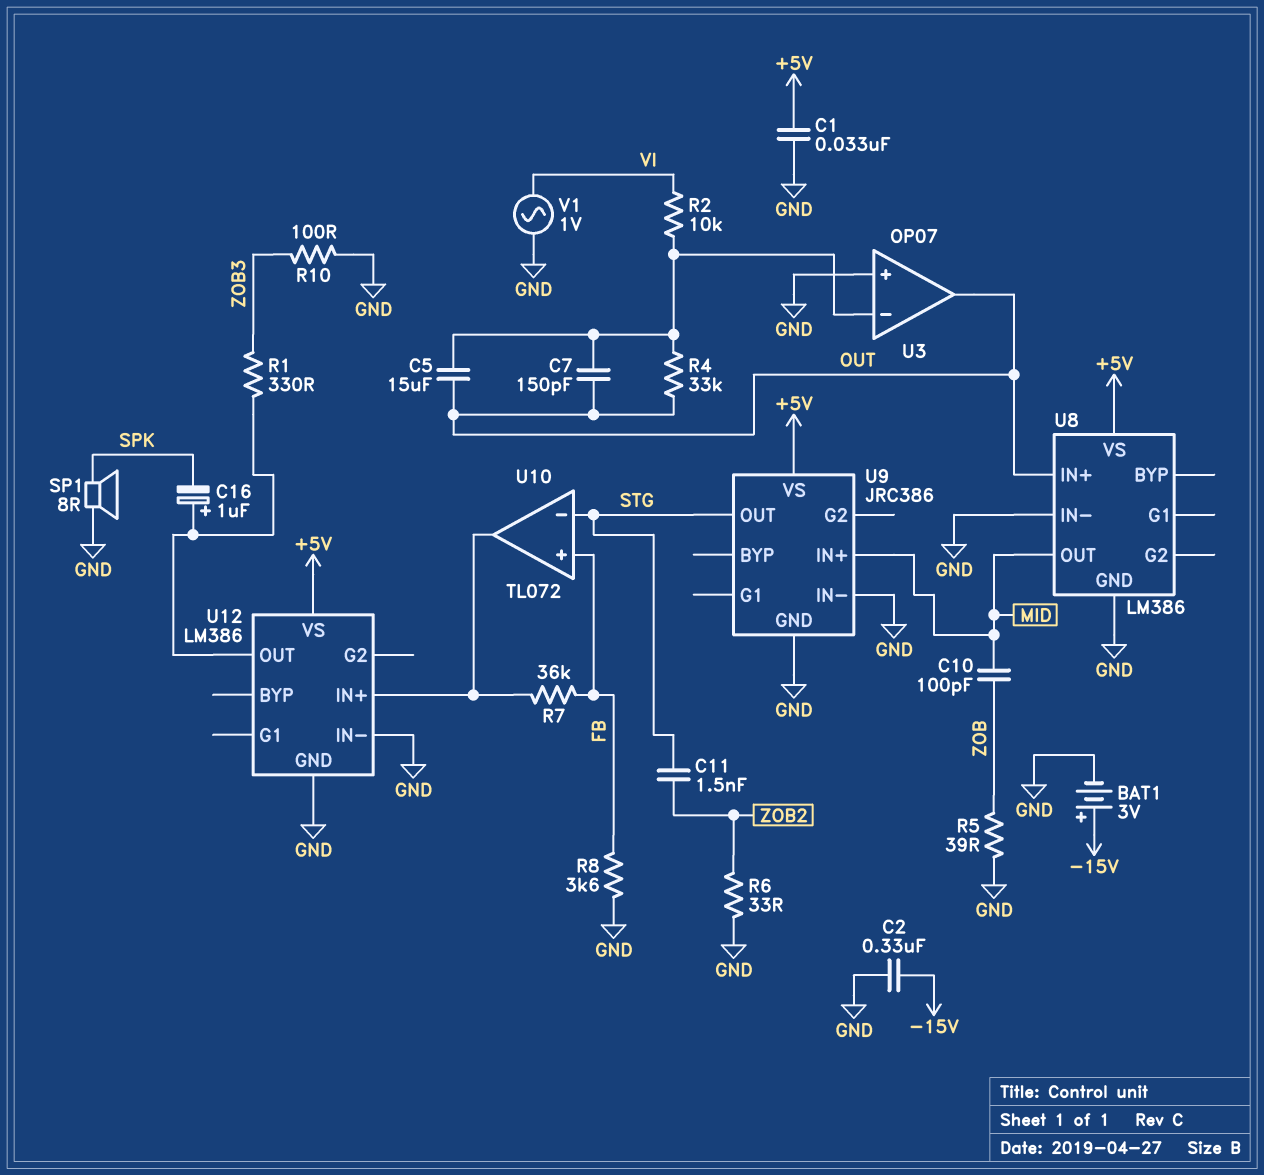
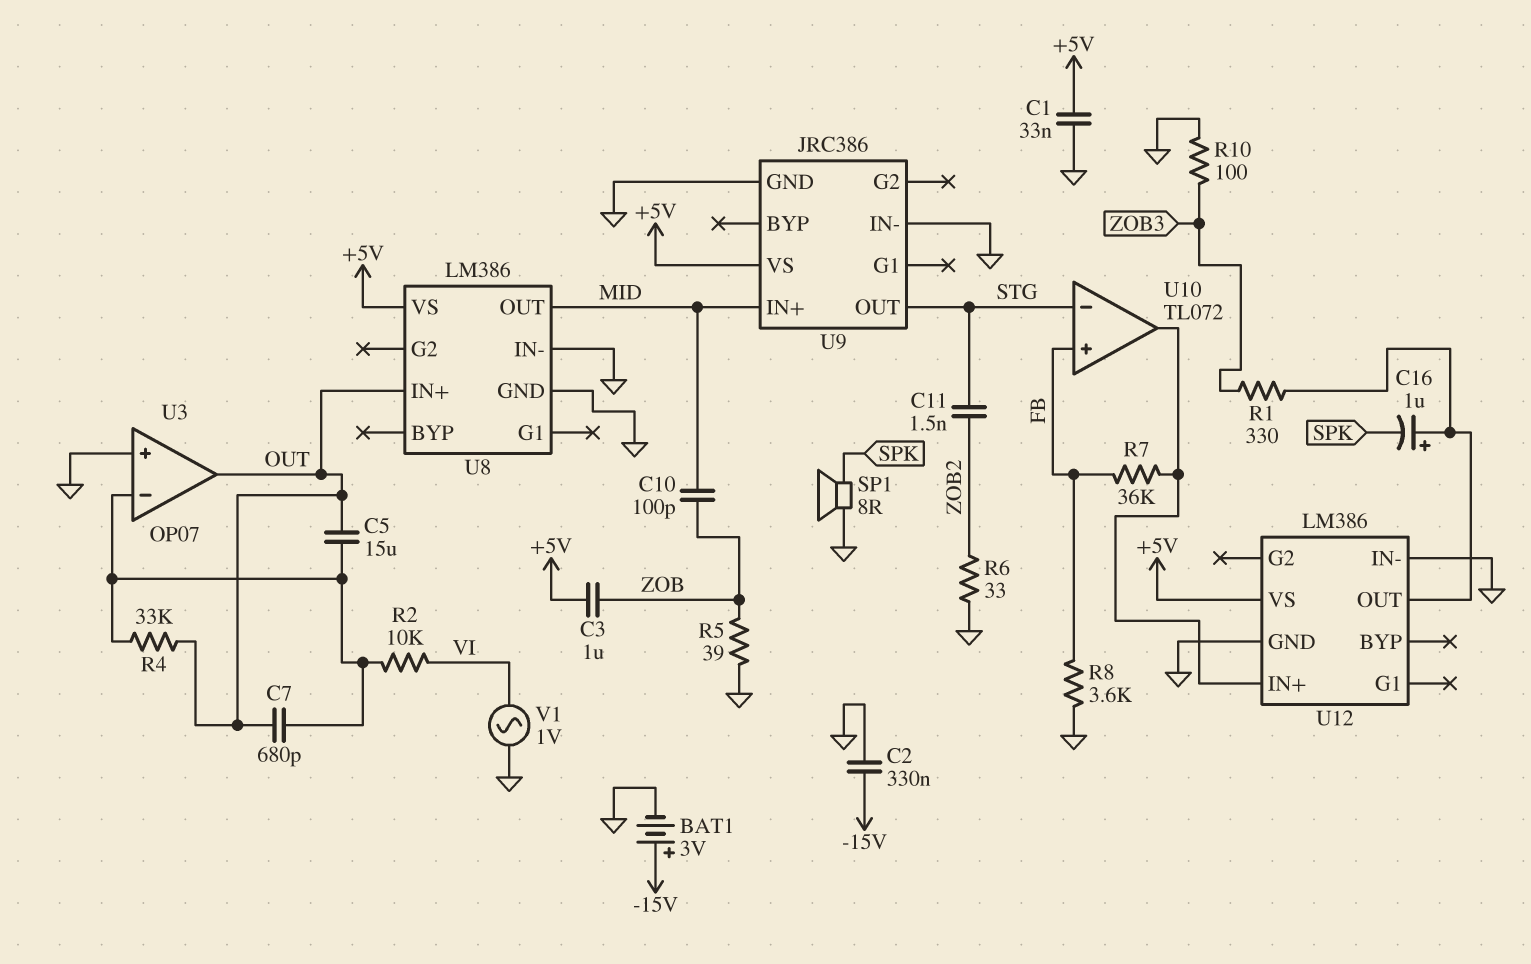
C3: none -> 1uF (+5V, ZOB)
C7: 150pF (OUT, U3/in-) -> 680pF (OUT, U3/in-)

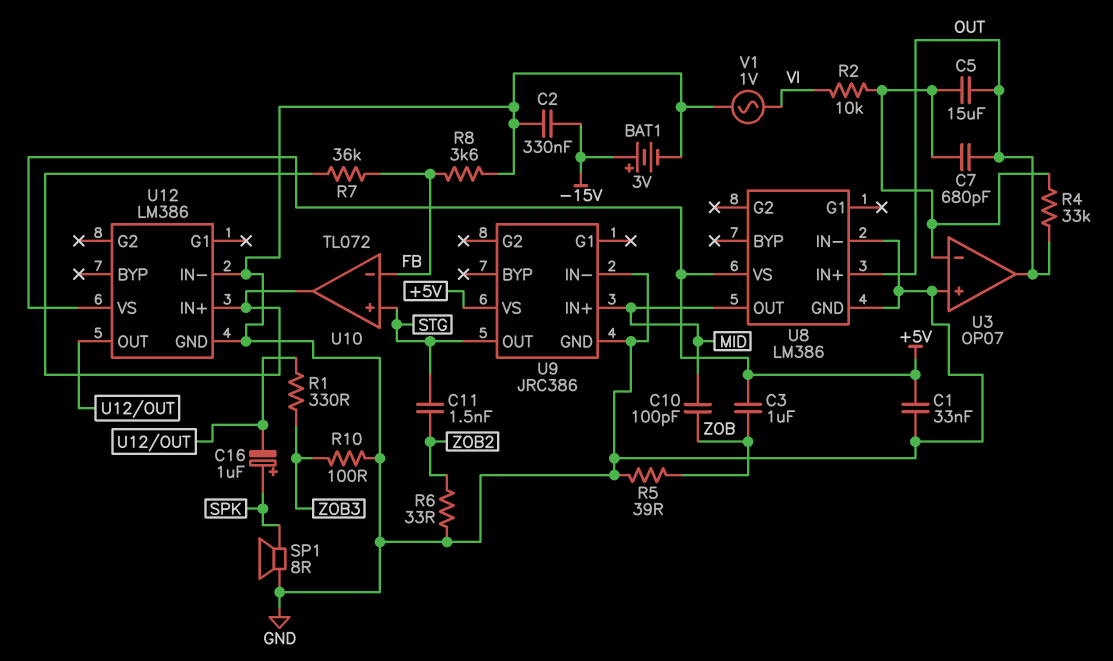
C16: 1uF (plus U12/OUT, minus SPK) -> 1uF (plus SPK, minus U12/OUT)
U10 pin in+: FB -> STG
U10 pin in-: STG -> FB

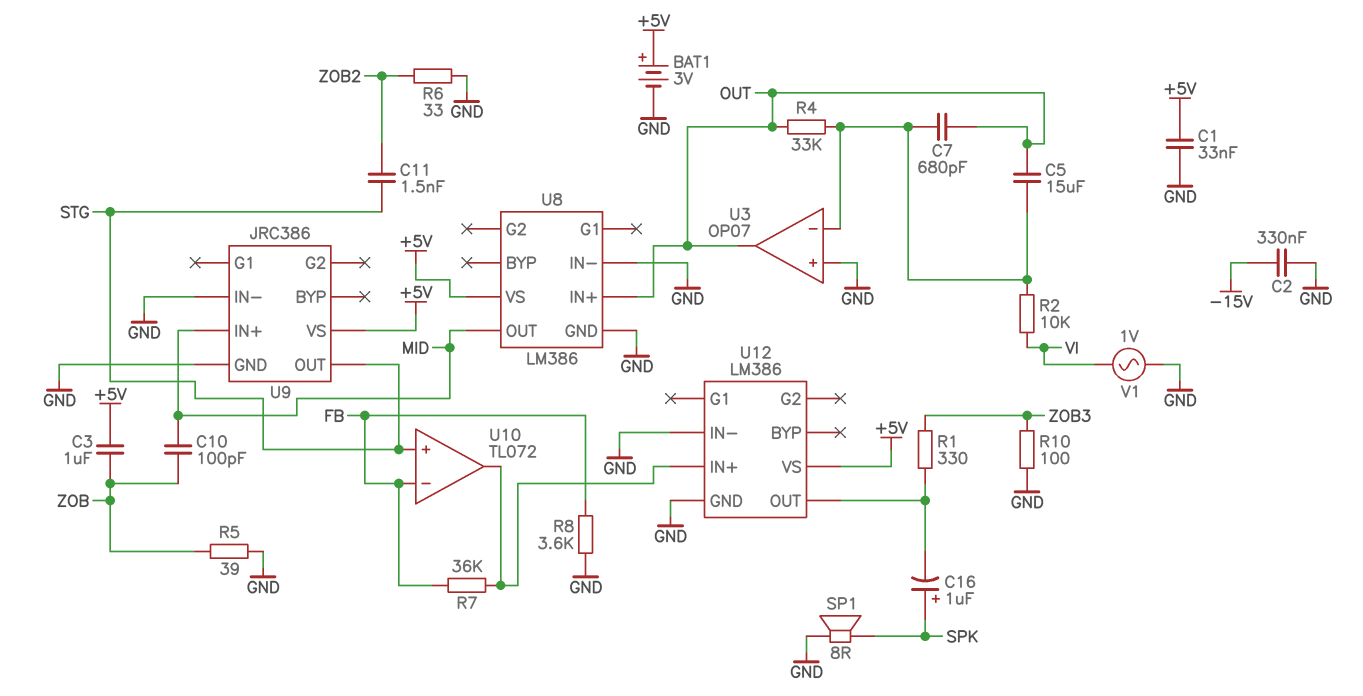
BAT1: 3V (plus -15V, minus GND) -> 3V (plus +5V, minus GND)

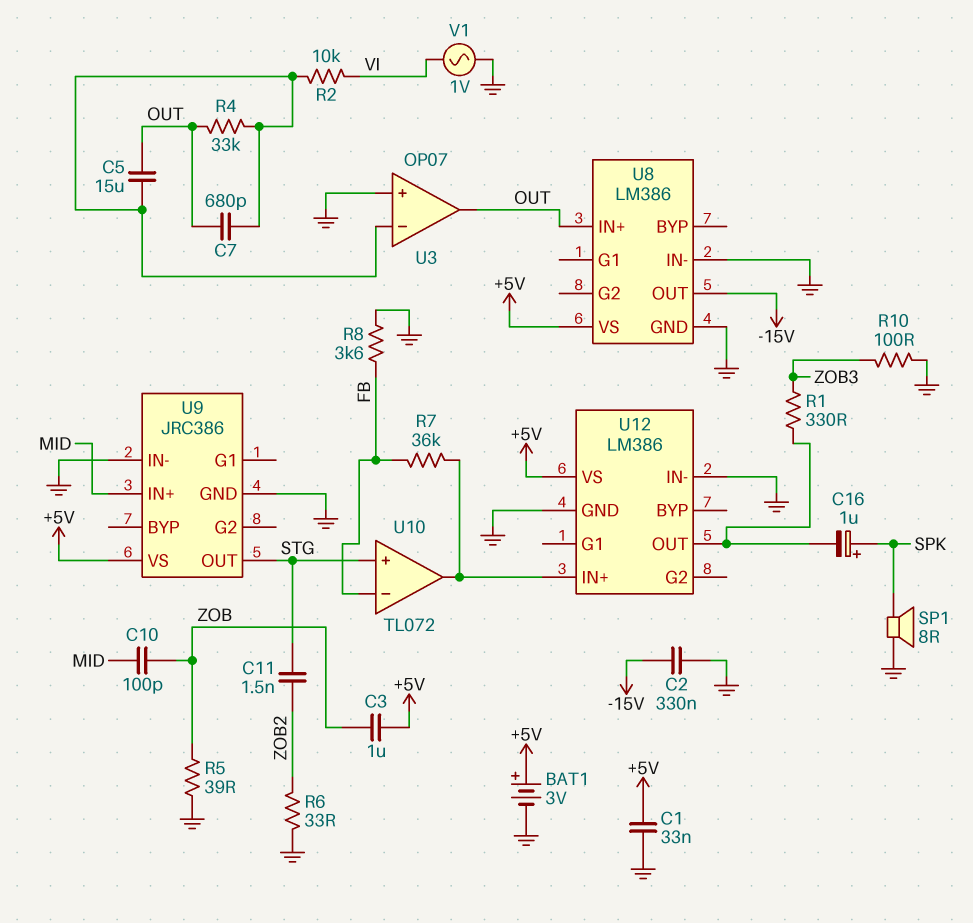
U8 pin OUT: MID -> -15V

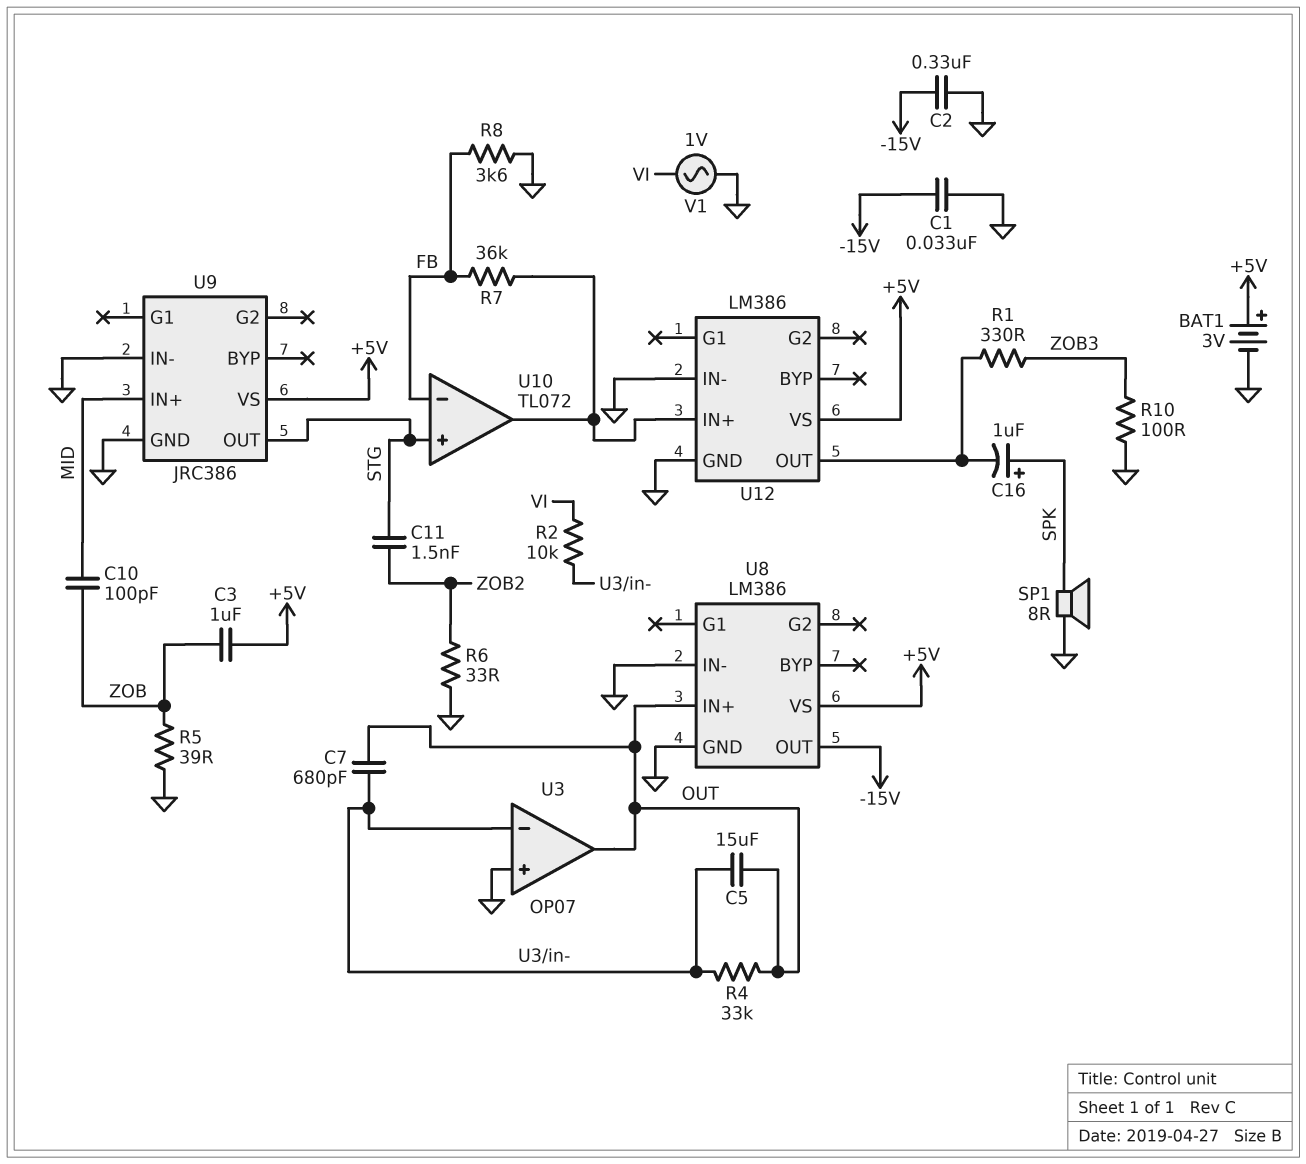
C1: 33nF (+5V, GND) -> 33nF (-15V, GND)

